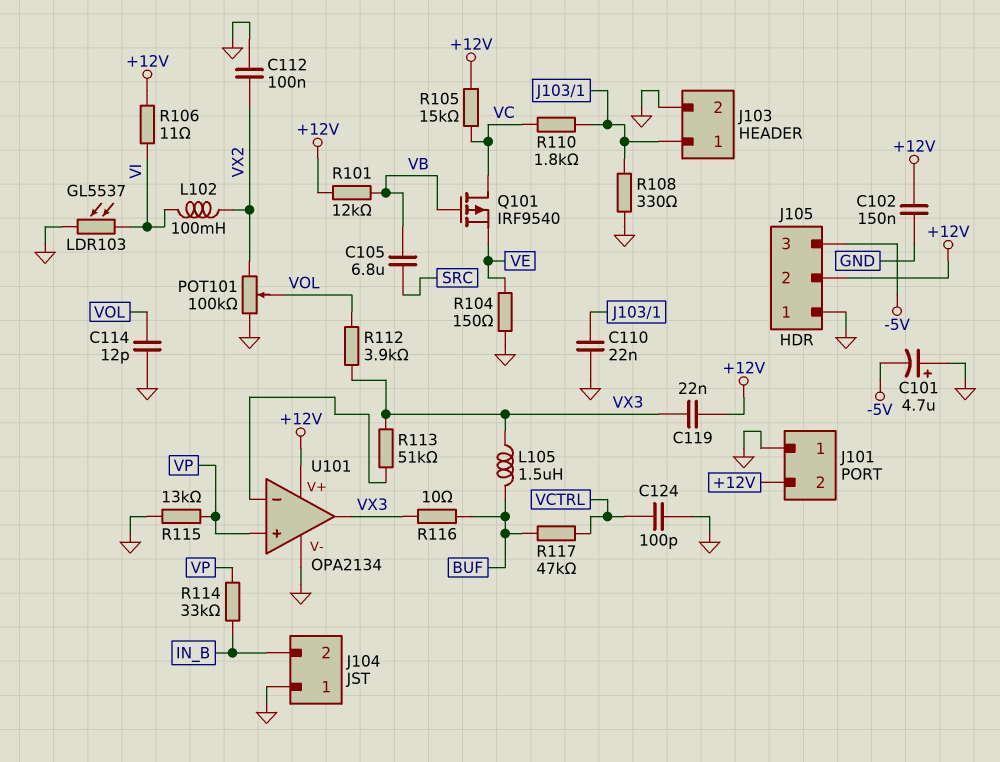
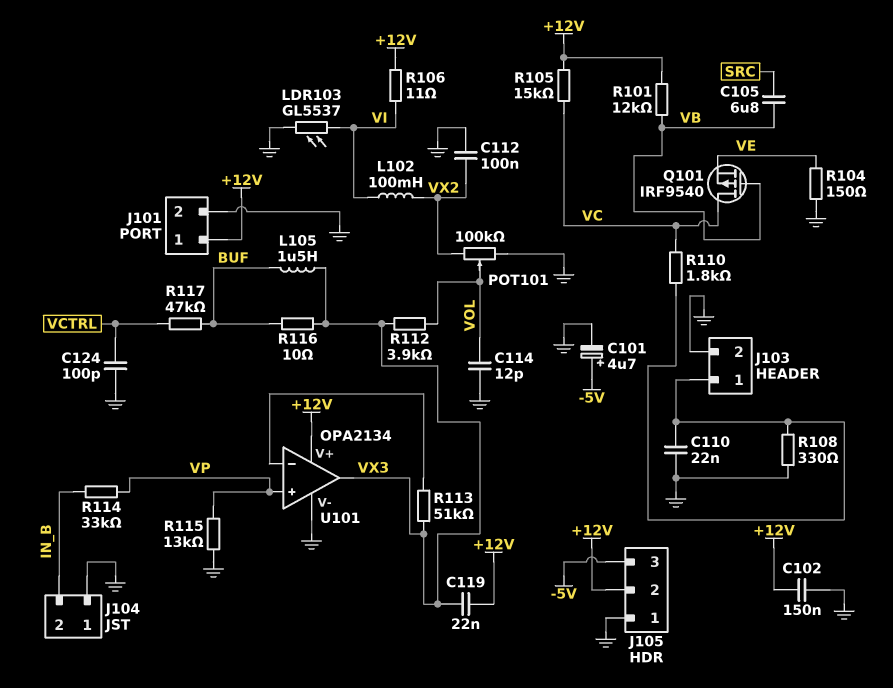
C101: 4.7uF (plus GND, minus -5V) -> 4.7uF (plus -5V, minus GND)
J101 pin 1: GND -> +12V
J101 pin 2: +12V -> GND

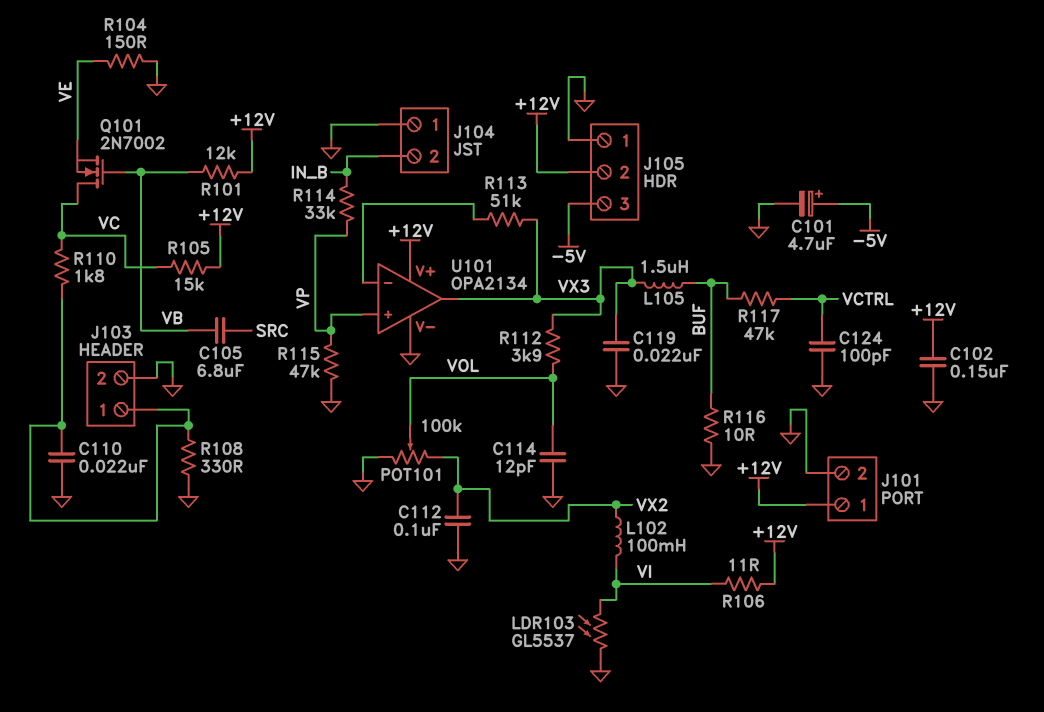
C119: 22nF (+12V, VX3) -> 22nF (GND, VX3)
Q101: PMOS IRF9540 (G VB, D VC, S VE) -> NMOS 2N7002 (G VB, D VC, S VE)
R115: 13k (GND, VP) -> 47k (GND, VP)
R116: 10 (BUF, VX3) -> 10 (BUF, GND)

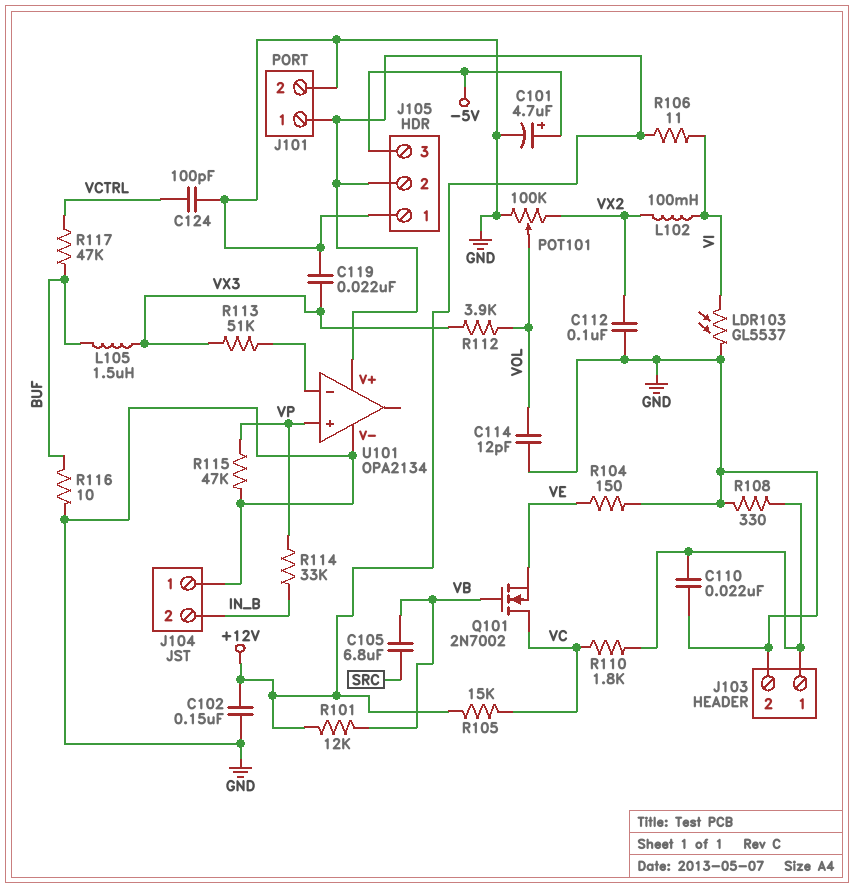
U101 pin out: VX3 -> none

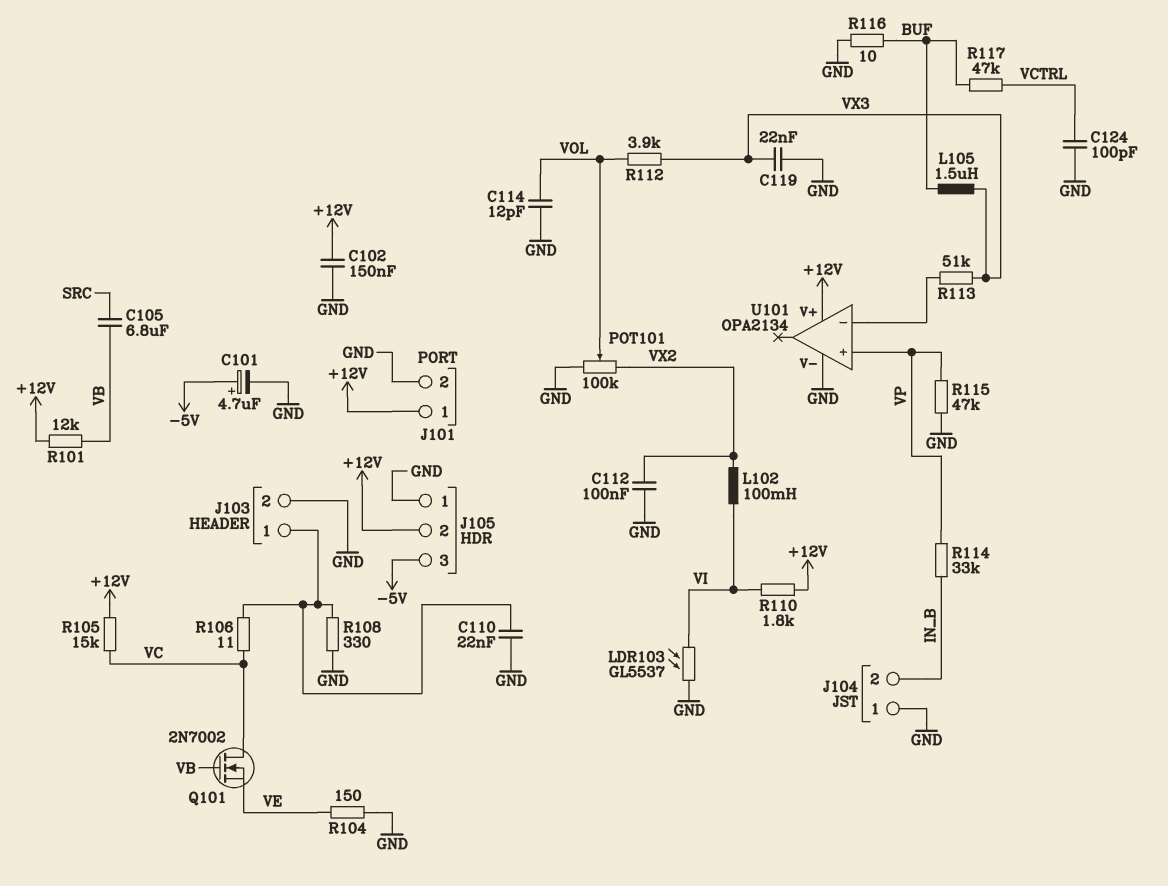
R106: 11 (+12V, VI) -> 11 (J103/1, VC)
R110: 1.8k (J103/1, VC) -> 1.8k (+12V, VI)

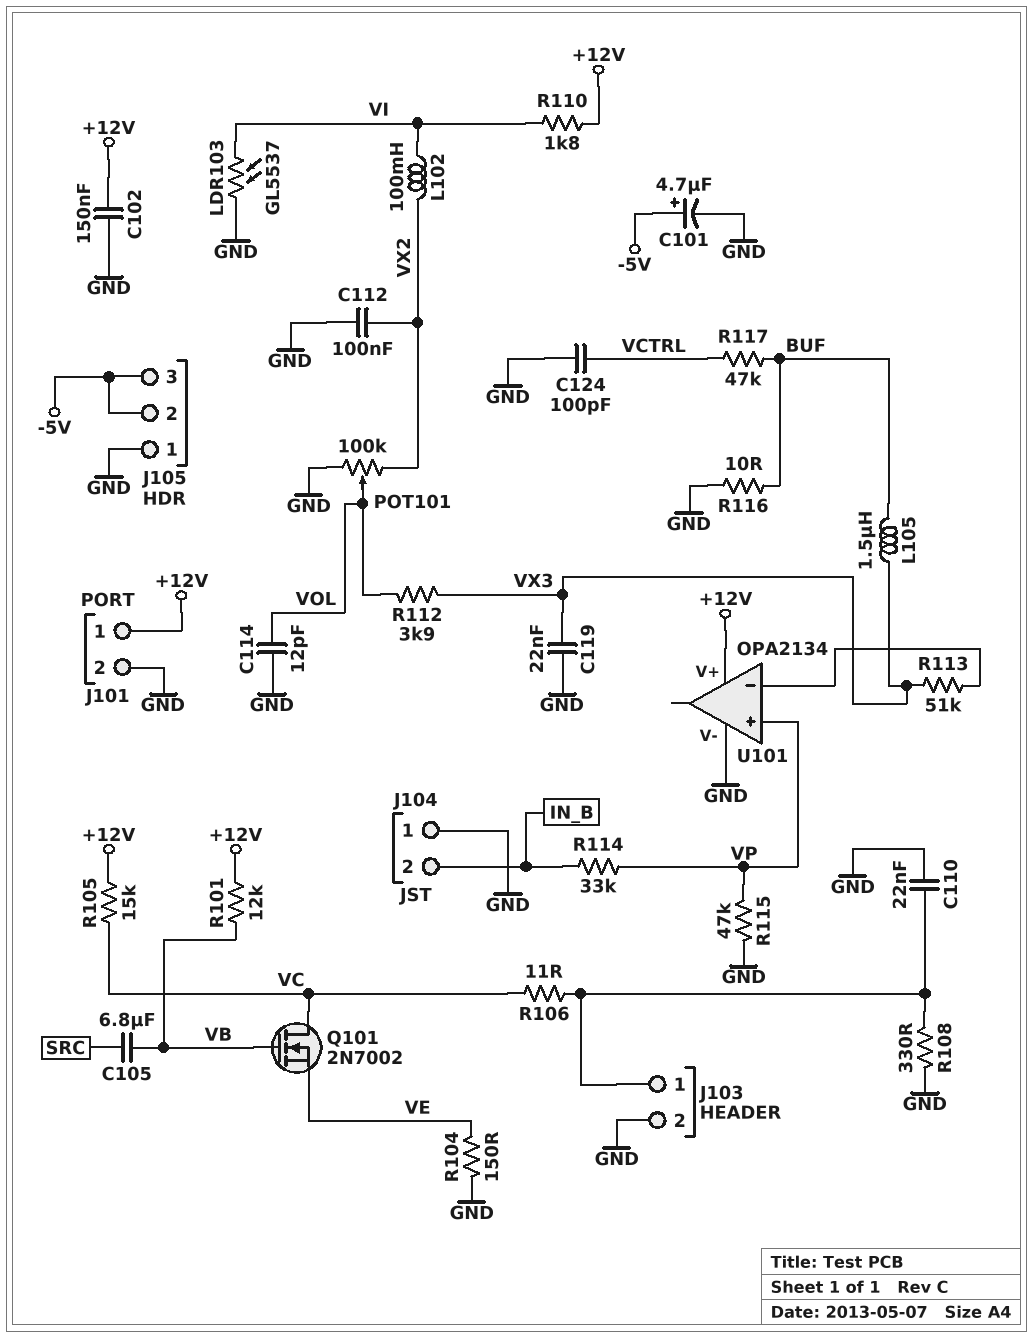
J105 pin 2: +12V -> -5V

